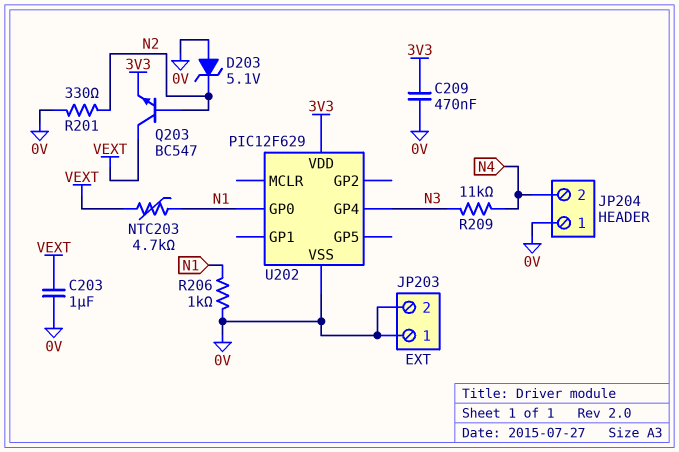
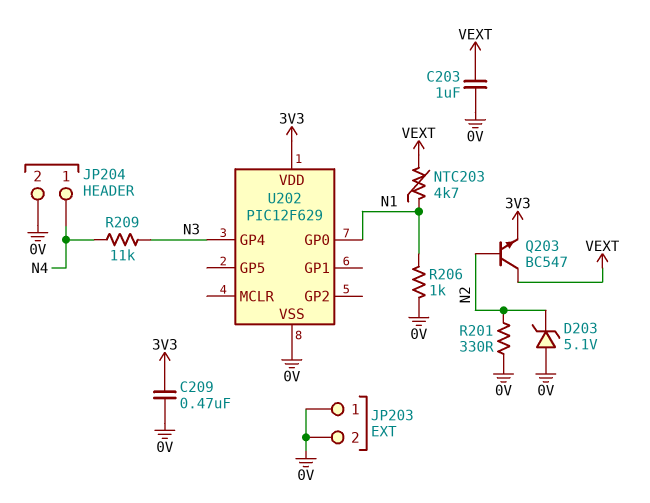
JP204 pin 1: 0V -> N4
JP204 pin 2: N4 -> 0V

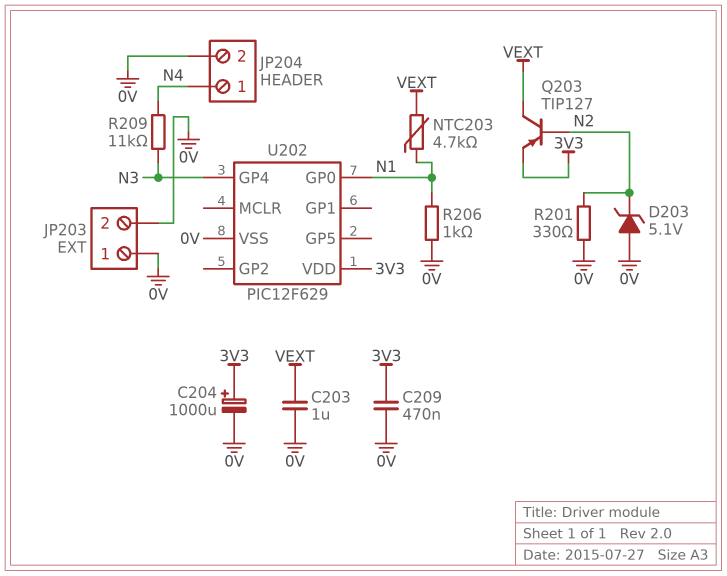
C204: none -> 1000uF (plus 3V3, minus 0V)
Q203: NPN BC547 (B N2, C VEXT, E 3V3) -> PNP TIP127 (B N2, C VEXT, E 3V3)

